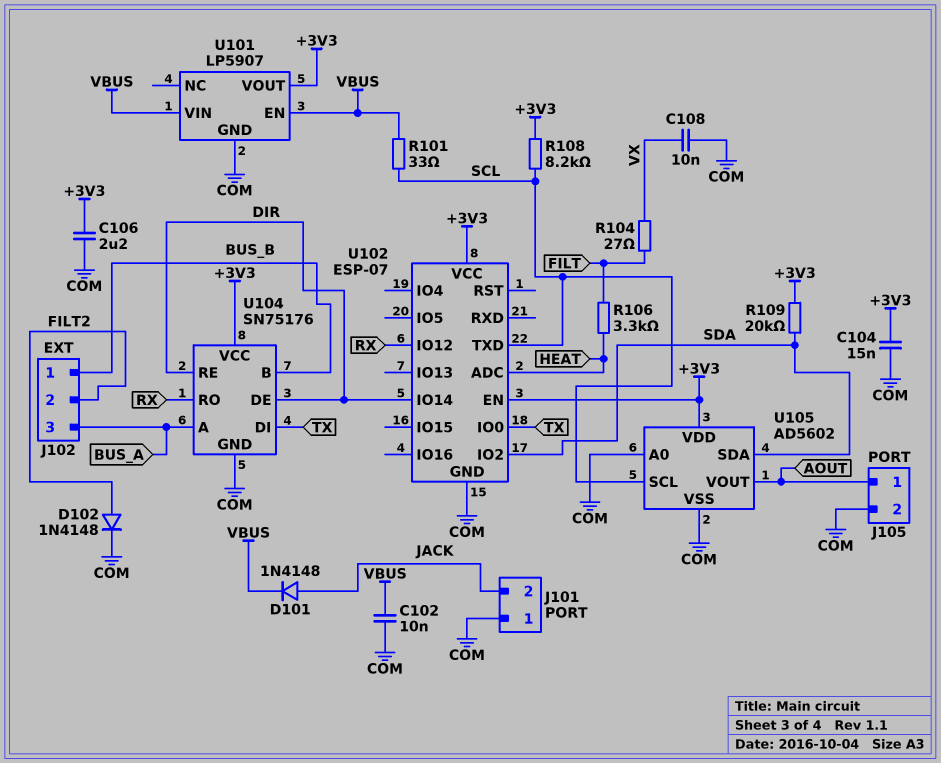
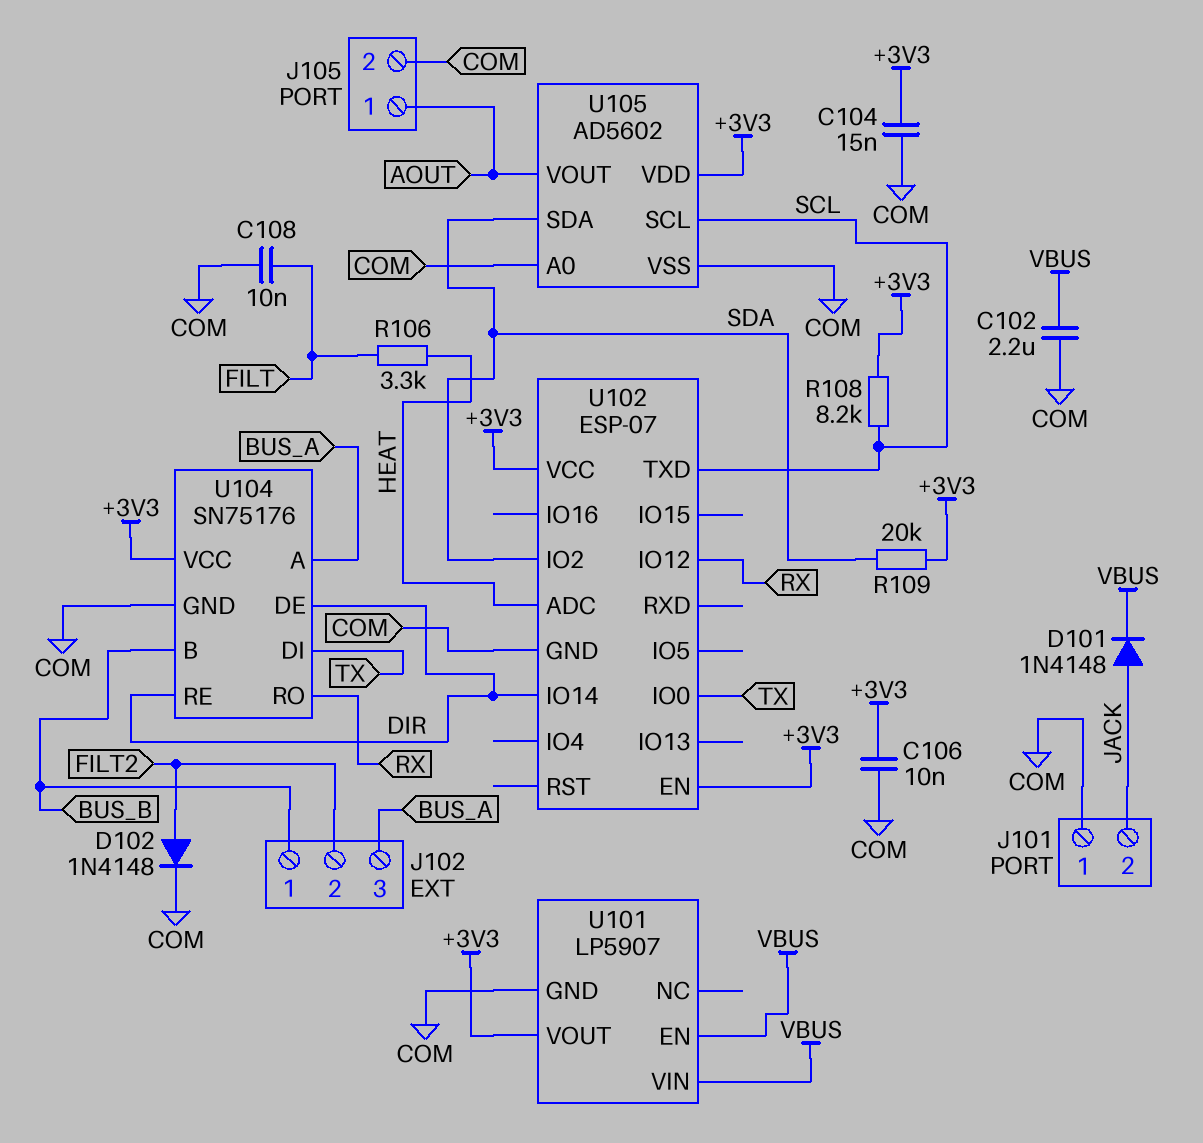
C102: 10nF (COM, VBUS) -> 2.2uF (COM, VBUS)
C106: 2.2uF (+3V3, COM) -> 10nF (+3V3, COM)
C108: 10nF (COM, VX) -> 10nF (COM, FILT)
R101: 33 (SCL, VBUS) -> none
R104: 27 (FILT, VX) -> none

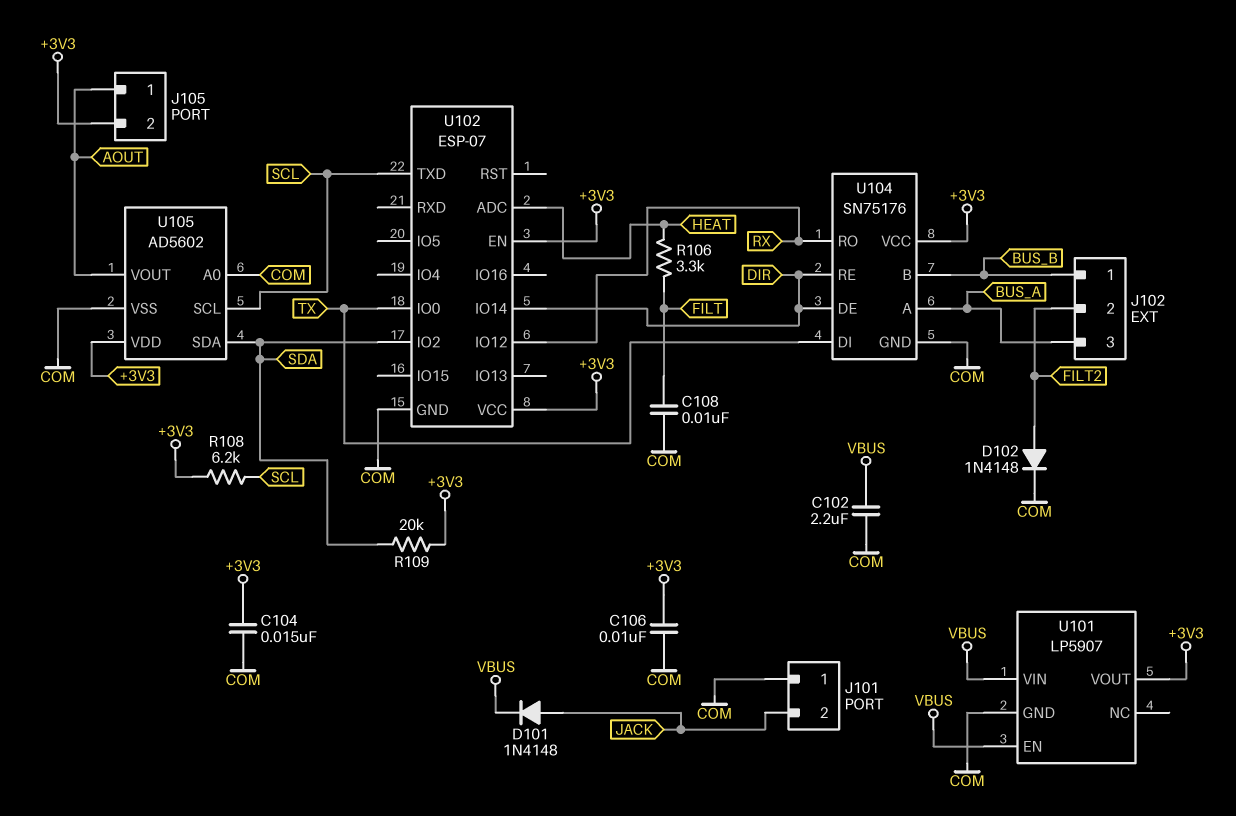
J105 pin 2: COM -> +3V3
R108: 8.2k (+3V3, SCL) -> 6.2k (+3V3, SCL)

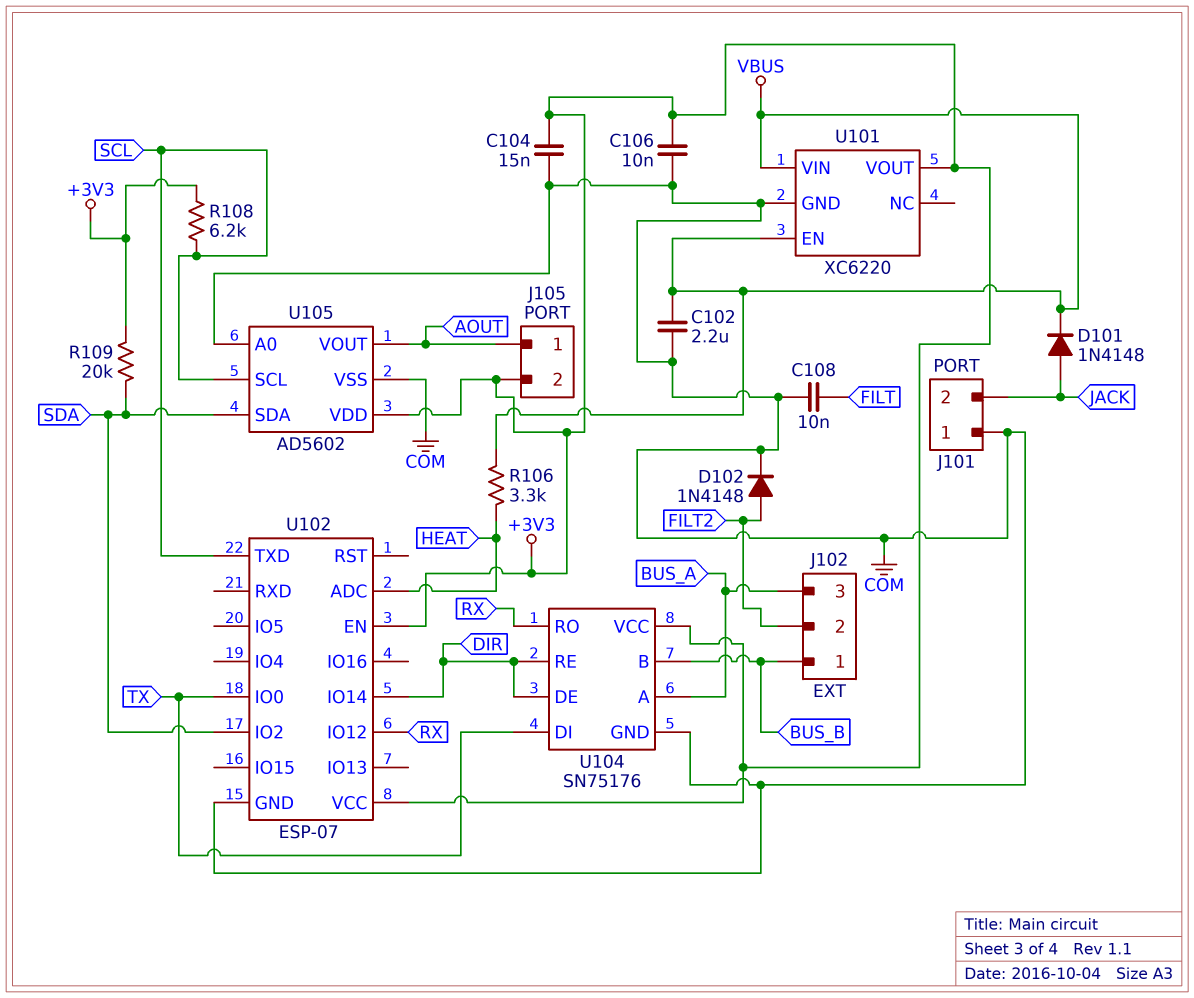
R106: 3.3k (FILT, HEAT) -> 3.3k (HEAT, VBUS)
U101: LP5907 -> XC6220

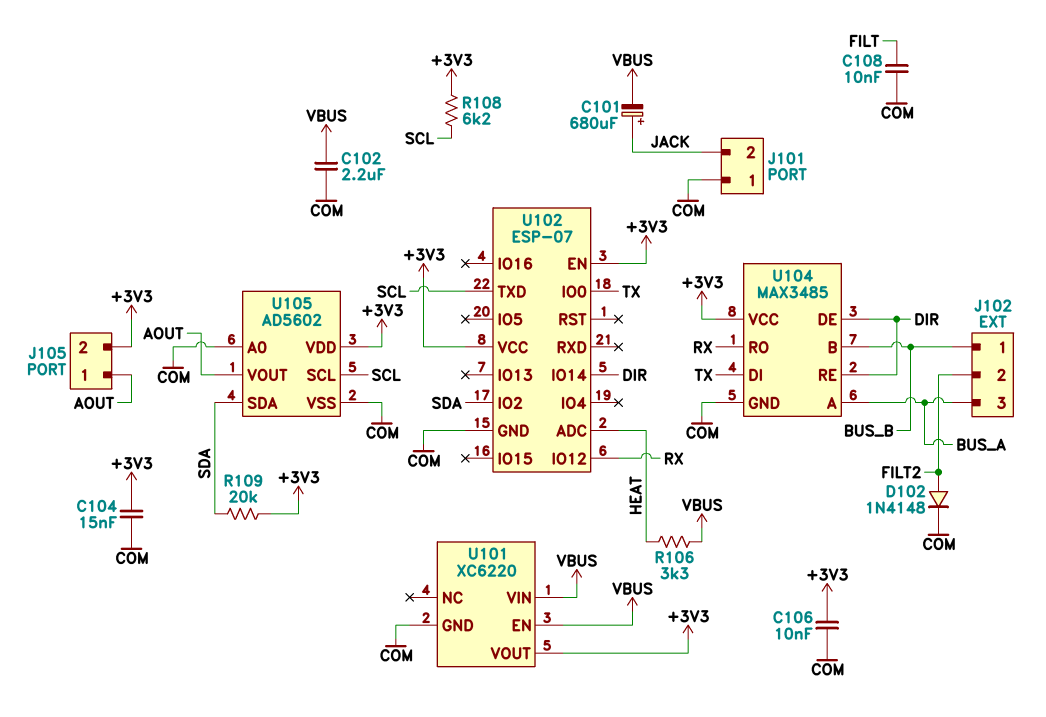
C101: none -> 680uF (plus JACK, minus VBUS)
D101: diode 1N4148 (A JACK, K VBUS) -> none
U104: SN75176 -> MAX3485

